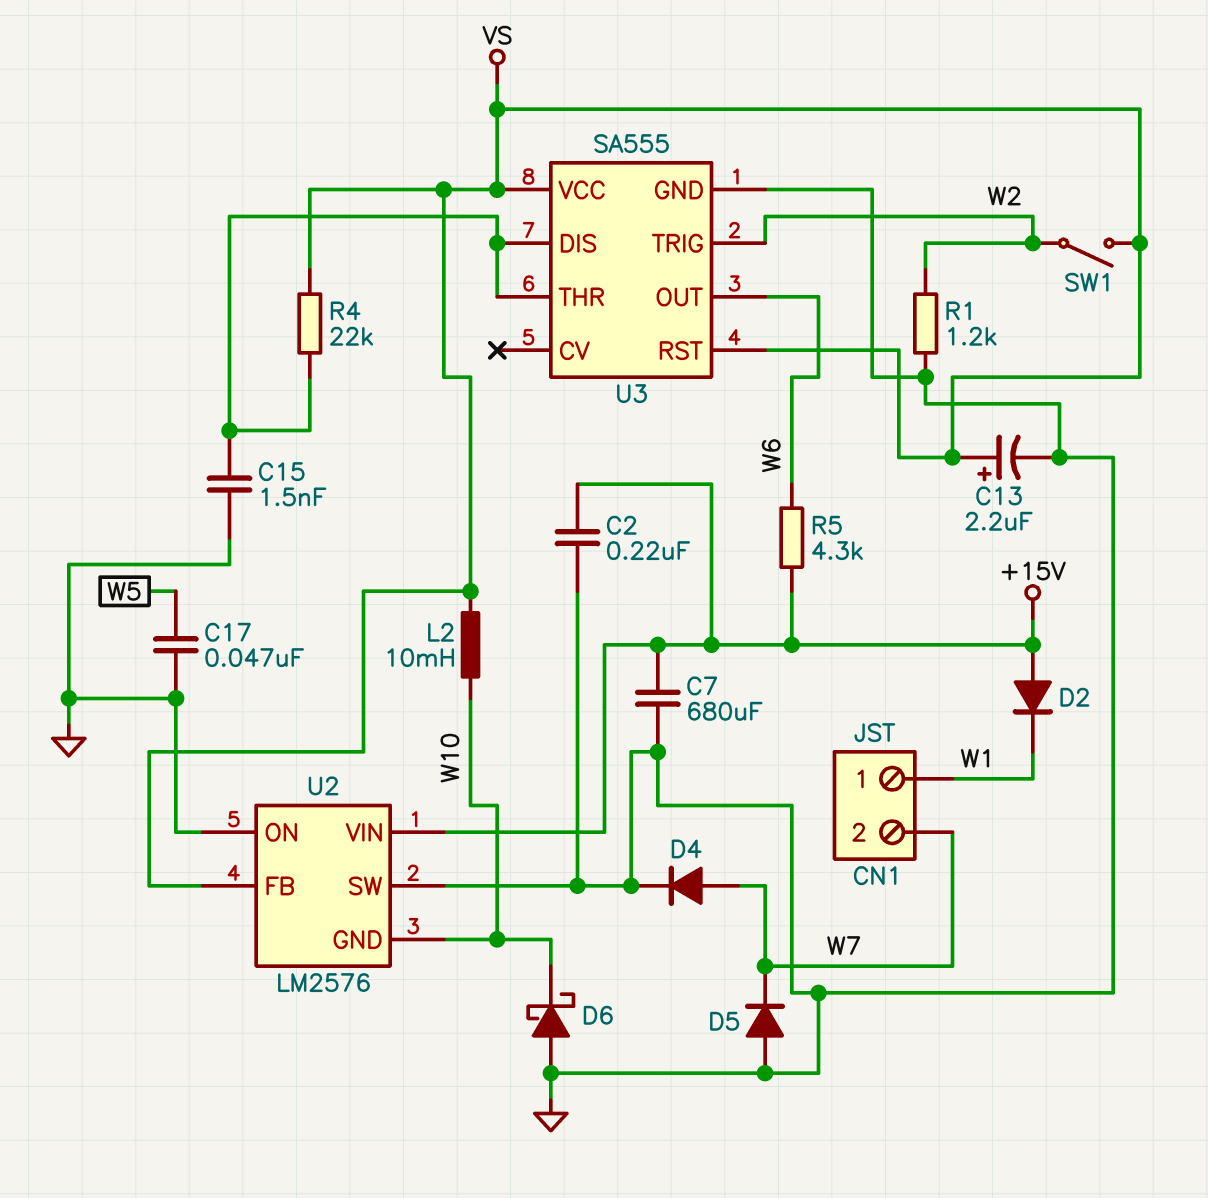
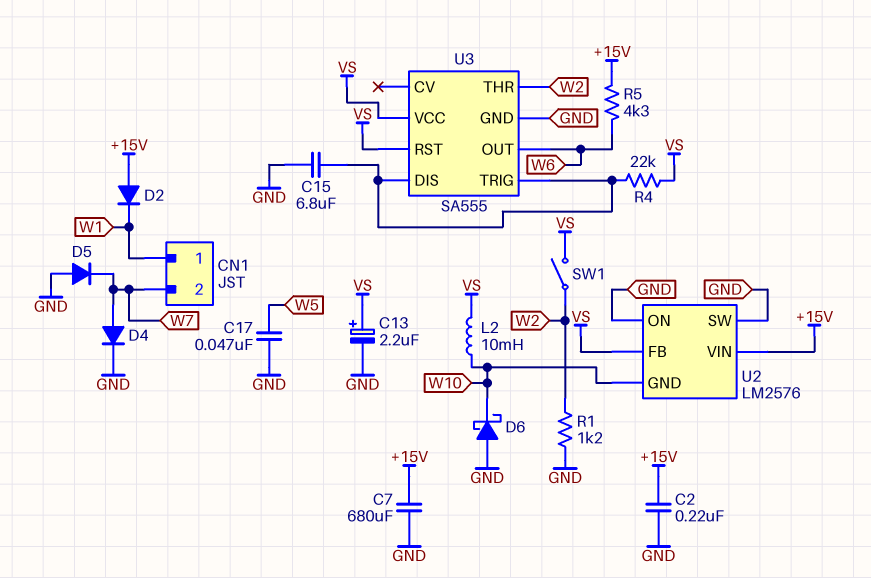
C15: 1.5nF (GND, U3/DIS) -> 6.8uF (GND, U3/DIS)
U3 pin THR: U3/DIS -> W2
U3 pin TRIG: W2 -> U3/DIS

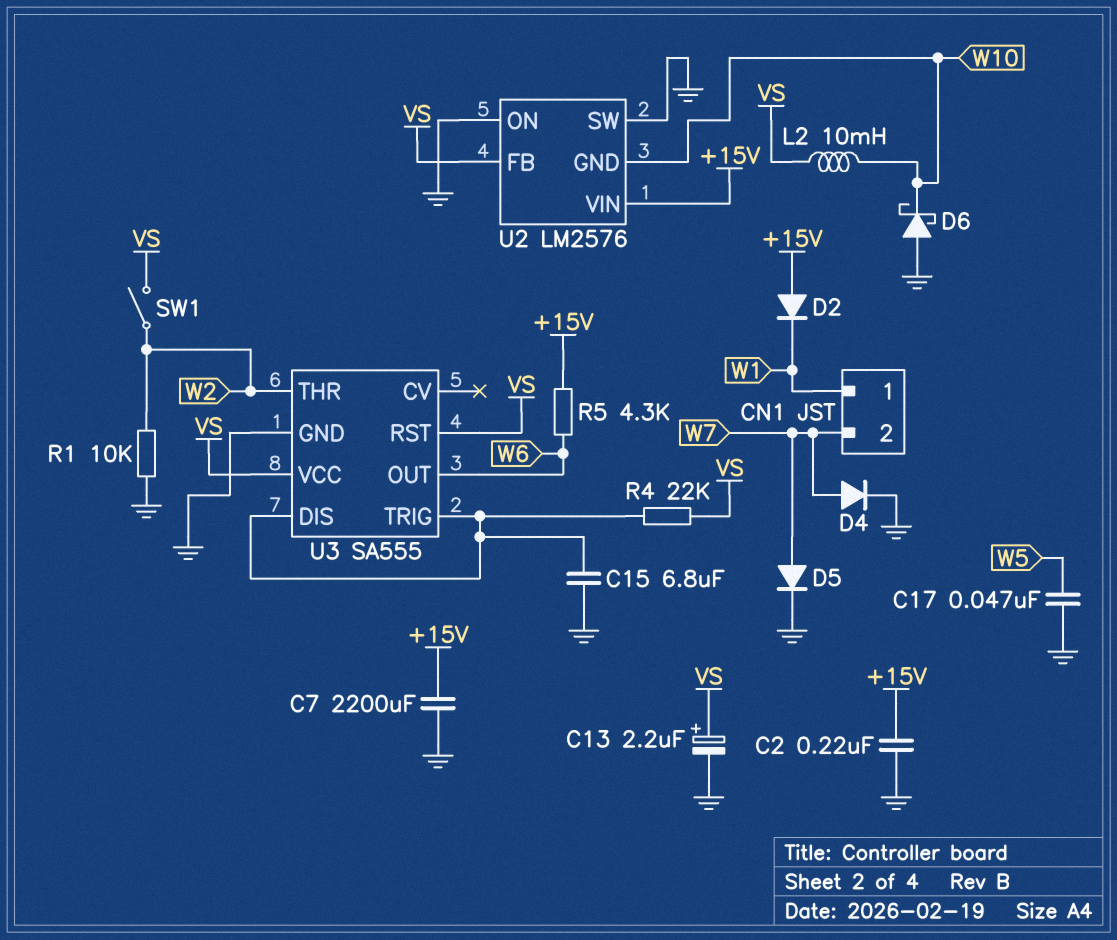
C7: 680uF (+15V, GND) -> 2200uF (+15V, GND)
D5: diode (A GND, K W7) -> diode (A W7, K GND)
R1: 1.2k (GND, W2) -> 10k (GND, W2)

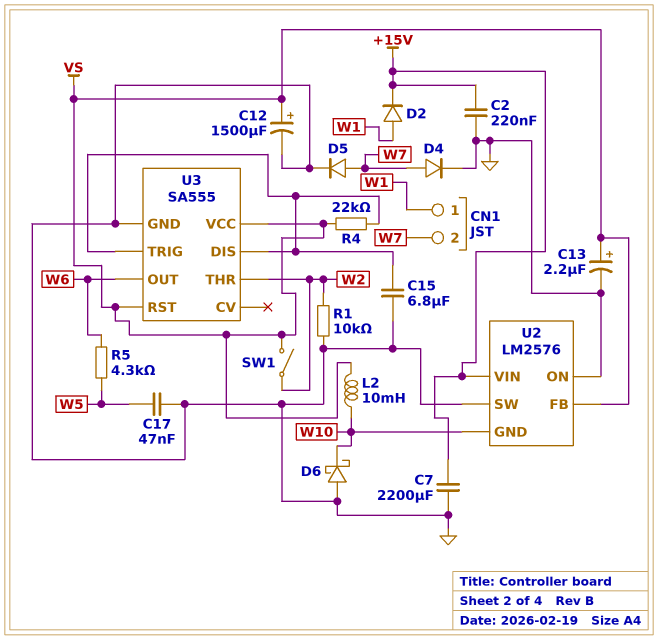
C12: none -> 1500uF (plus VS, minus GND)
D2: diode (A +15V, K W1) -> diode (A W1, K +15V)
R5: 4.3k (+15V, W6) -> 4.3k (W5, W6)

